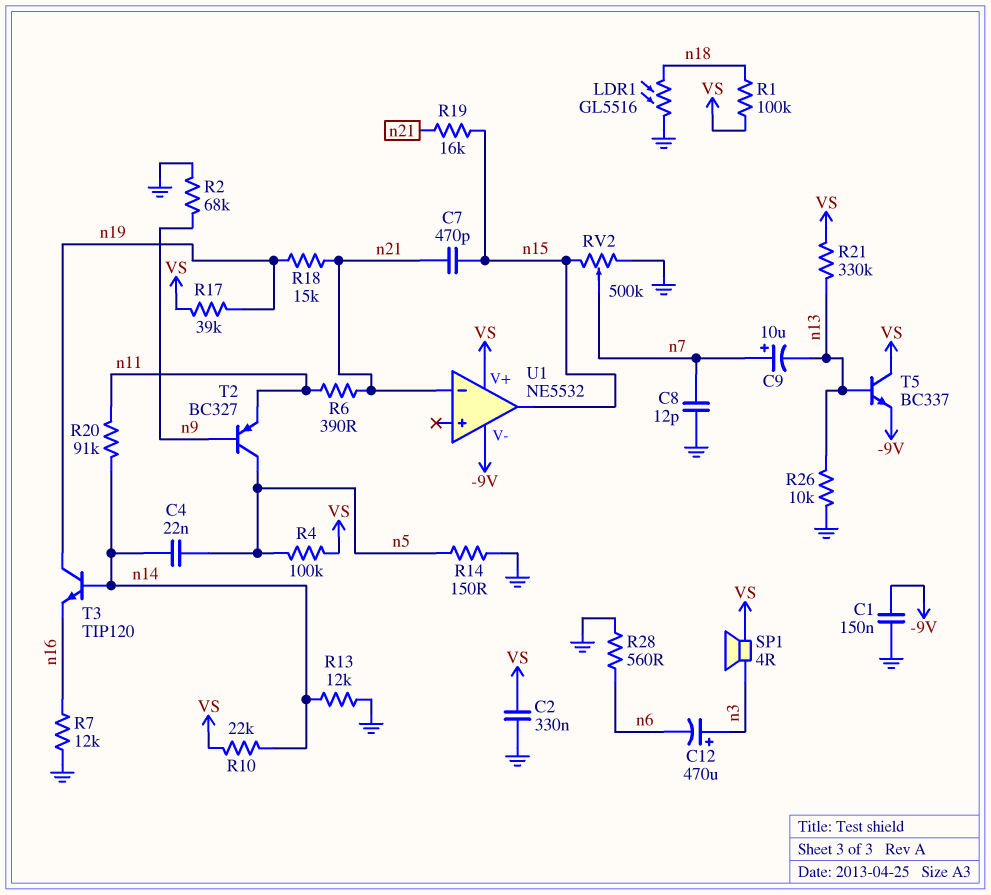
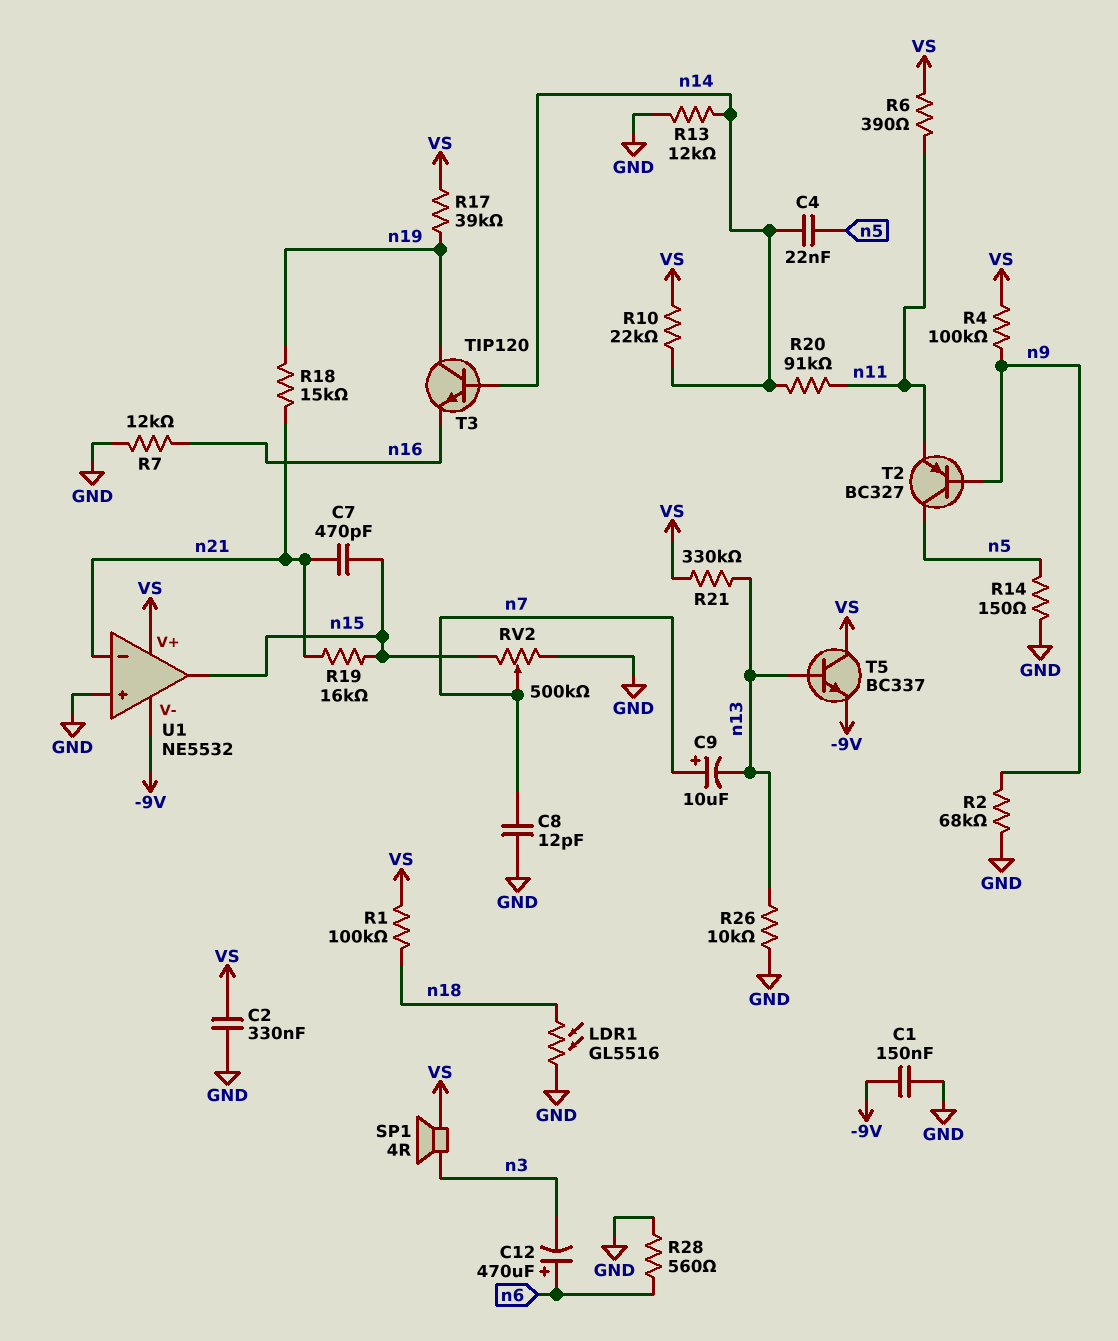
C12: 470uF (plus n3, minus n6) -> 470uF (plus n6, minus n3)
R4: 100k (VS, n5) -> 100k (VS, n9)
R6: 390 (n11, n21) -> 390 (VS, n11)
U1 pin in+: none -> GND

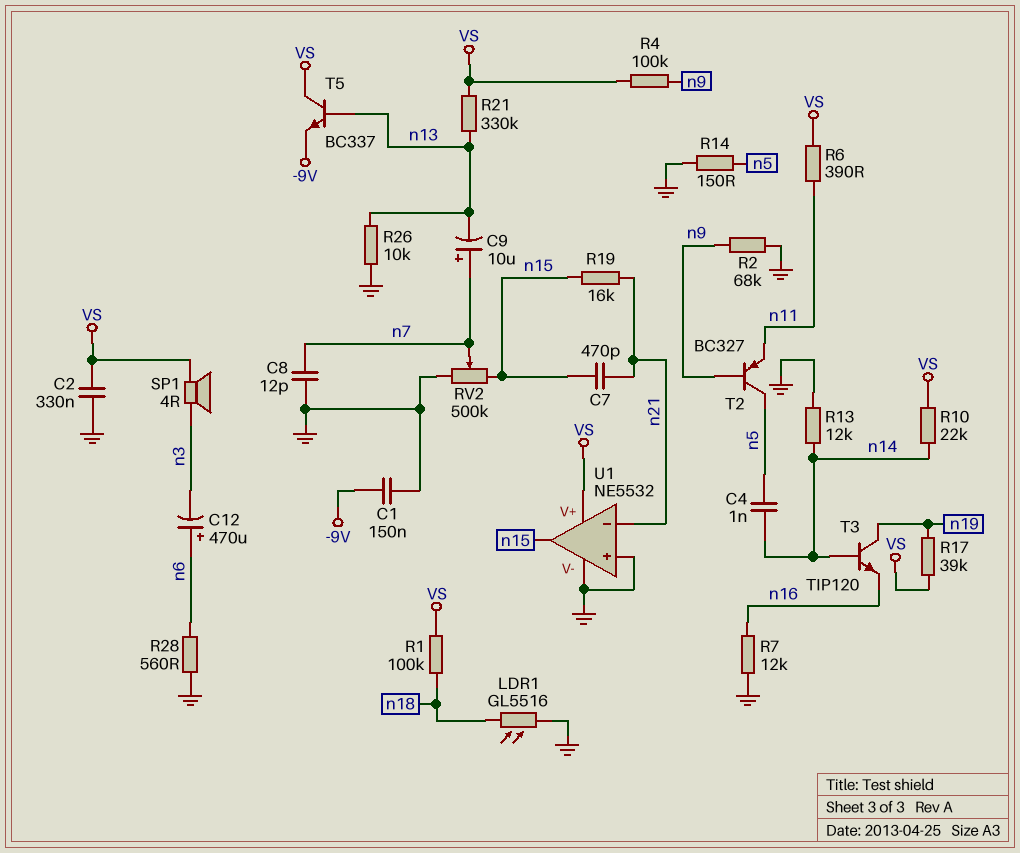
C4: 22nF (n5, n14) -> 1nF (n5, n14)
R18: 15k (n19, n21) -> none
R20: 91k (n11, n14) -> none
U1 pin V-: -9V -> GND

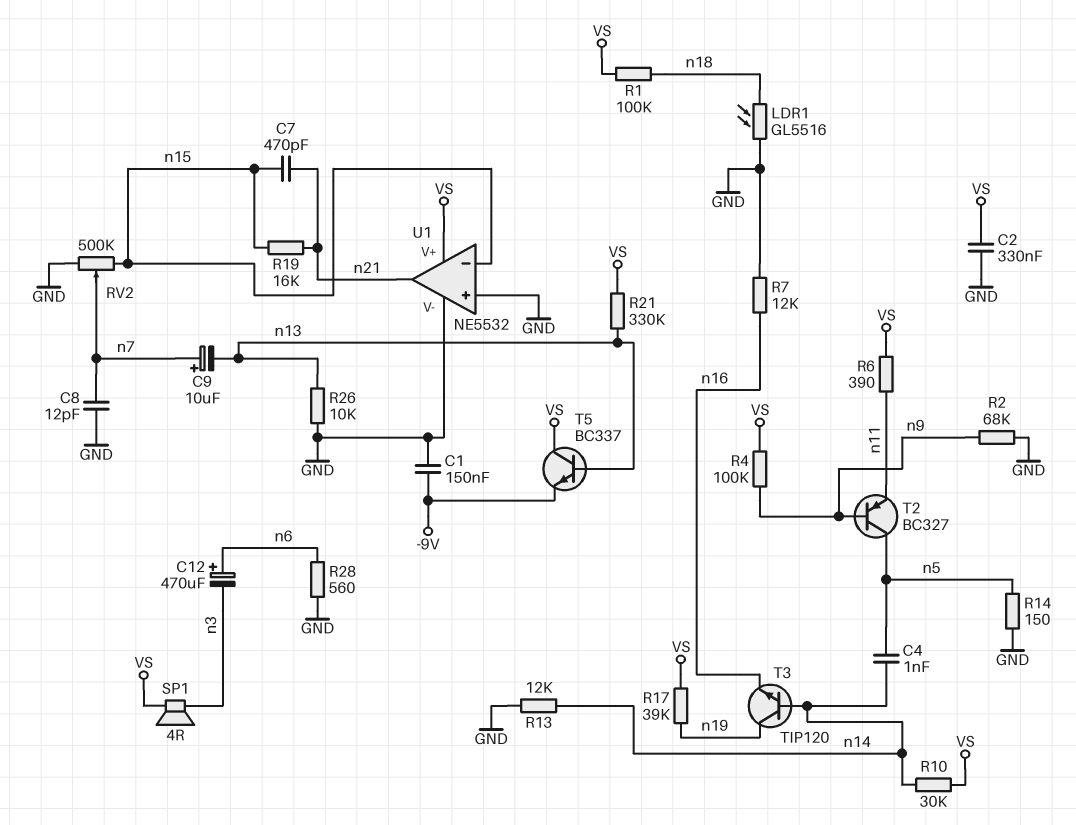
R10: 22k (VS, n14) -> 30k (VS, n14)
U1 pin in-: n21 -> n15
U1 pin out: n15 -> n21

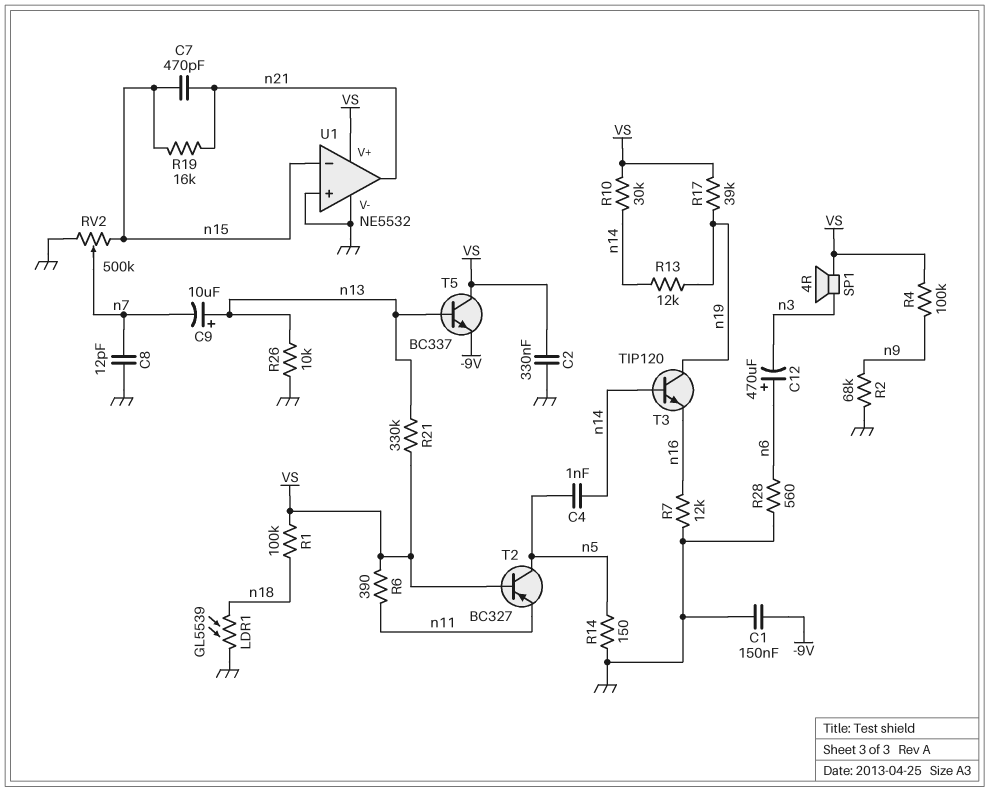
C9: 10uF (plus n7, minus n13) -> 10uF (plus n13, minus n7)
LDR1: GL5516 (GND, n18) -> GL5539 (GND, n18)
R13: 12k (GND, n14) -> 12k (n14, n19)
T2: PNP BC327 (B n9, C n5, E n11) -> PNP BC327 (B VS, C n5, E n11)

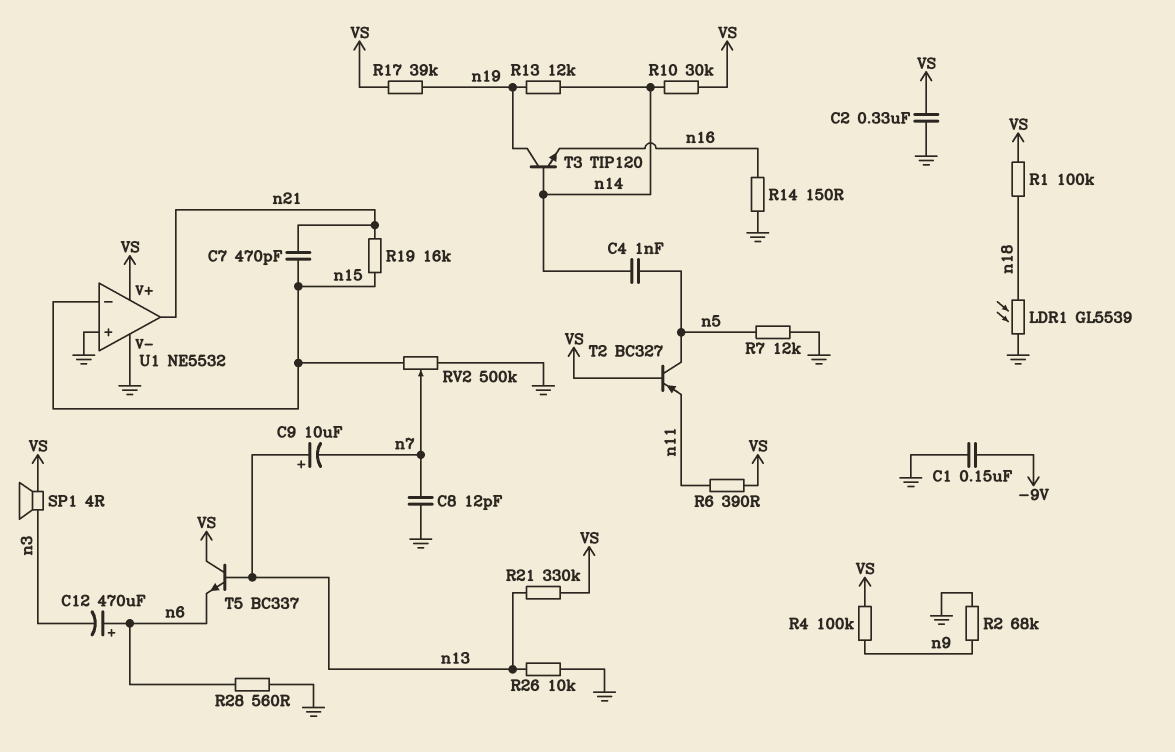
R7: 12k (GND, n16) -> 12k (GND, n5)
R14: 150 (GND, n5) -> 150 (GND, n16)
T5: NPN BC337 (B n13, C VS, E -9V) -> NPN BC337 (B n13, C VS, E n6)

